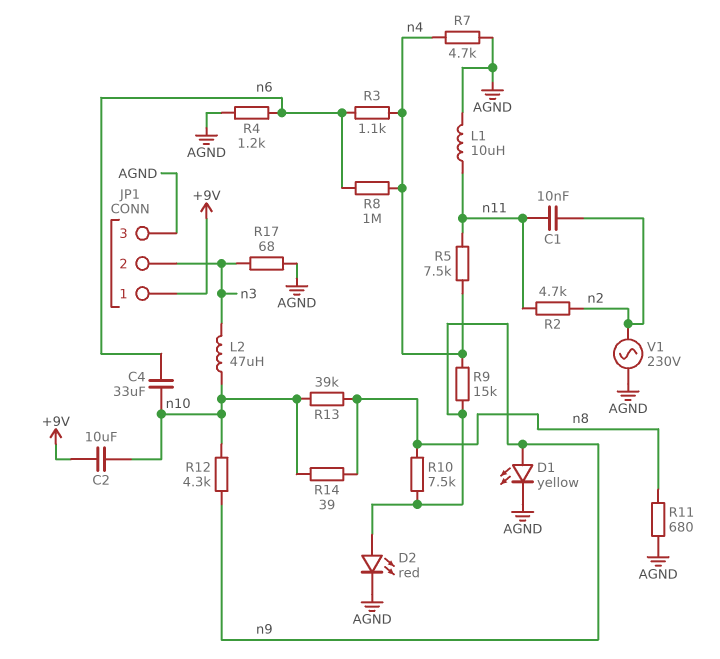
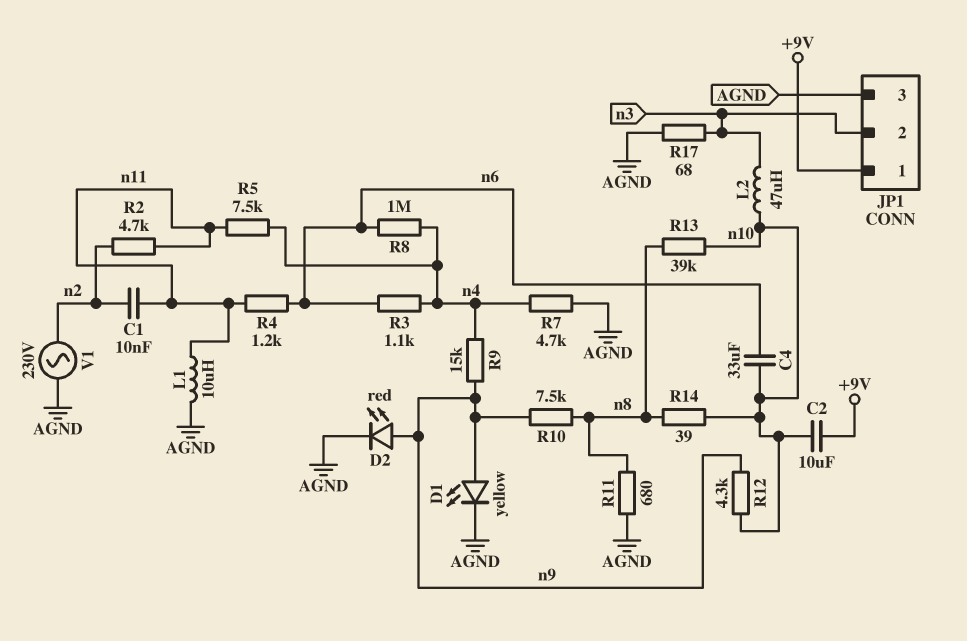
R4: 1.2k (AGND, n6) -> 1.2k (n6, n11)

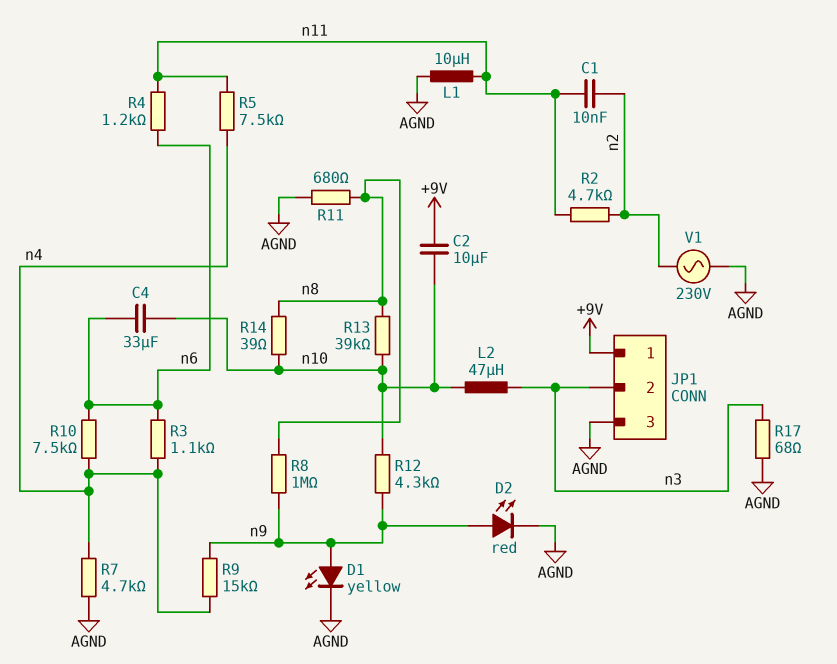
R8: 1M (n4, n6) -> 1M (n8, n9)
R10: 7.5k (n8, n9) -> 7.5k (n4, n6)

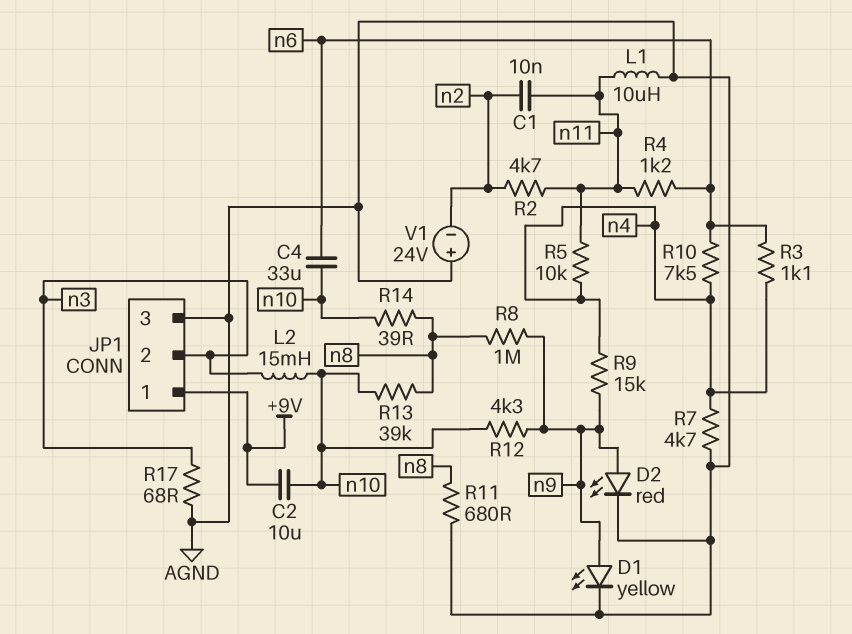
L2: 47uH (n3, n10) -> 15mH (n3, n10)
R5: 7.5k (n4, n11) -> 10k (n4, n11)
V1: AC 230V (AGND, n2) -> 24V (plus AGND, minus n2)

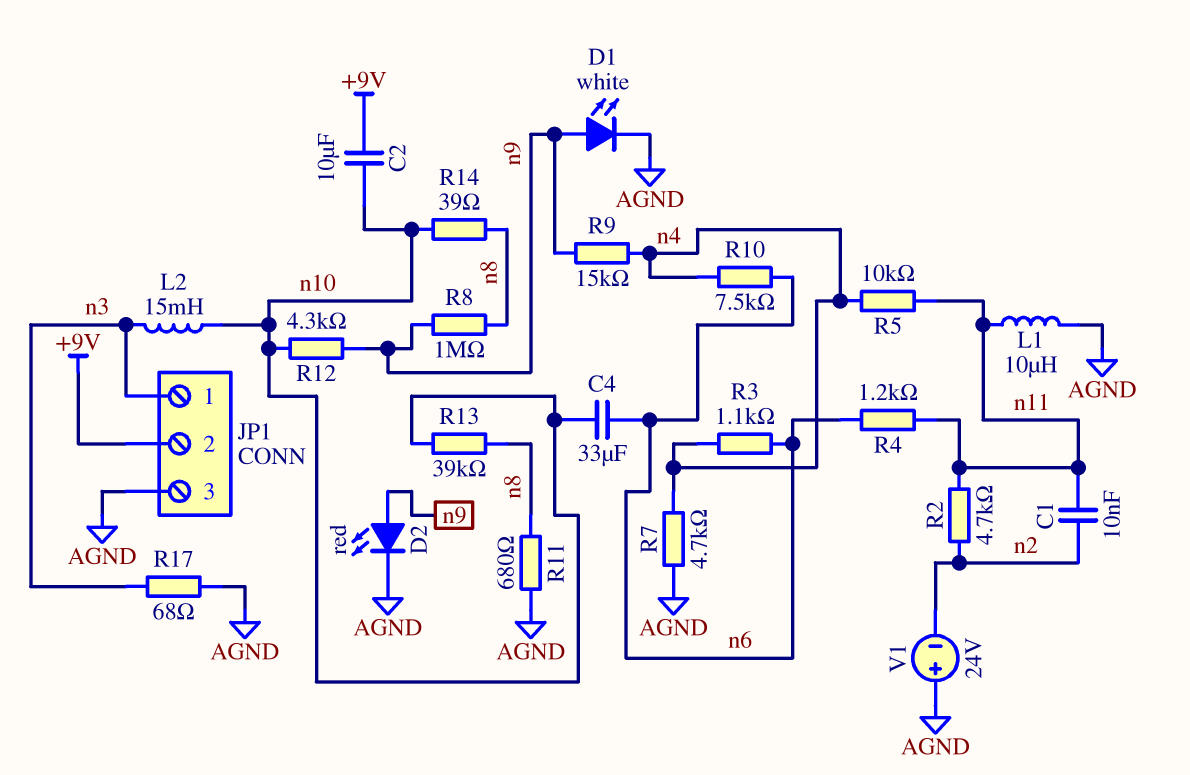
D1: LED yellow (A n9, K AGND) -> LED white (A n9, K AGND)
JP1 pin 1: +9V -> n3
JP1 pin 2: n3 -> +9V

